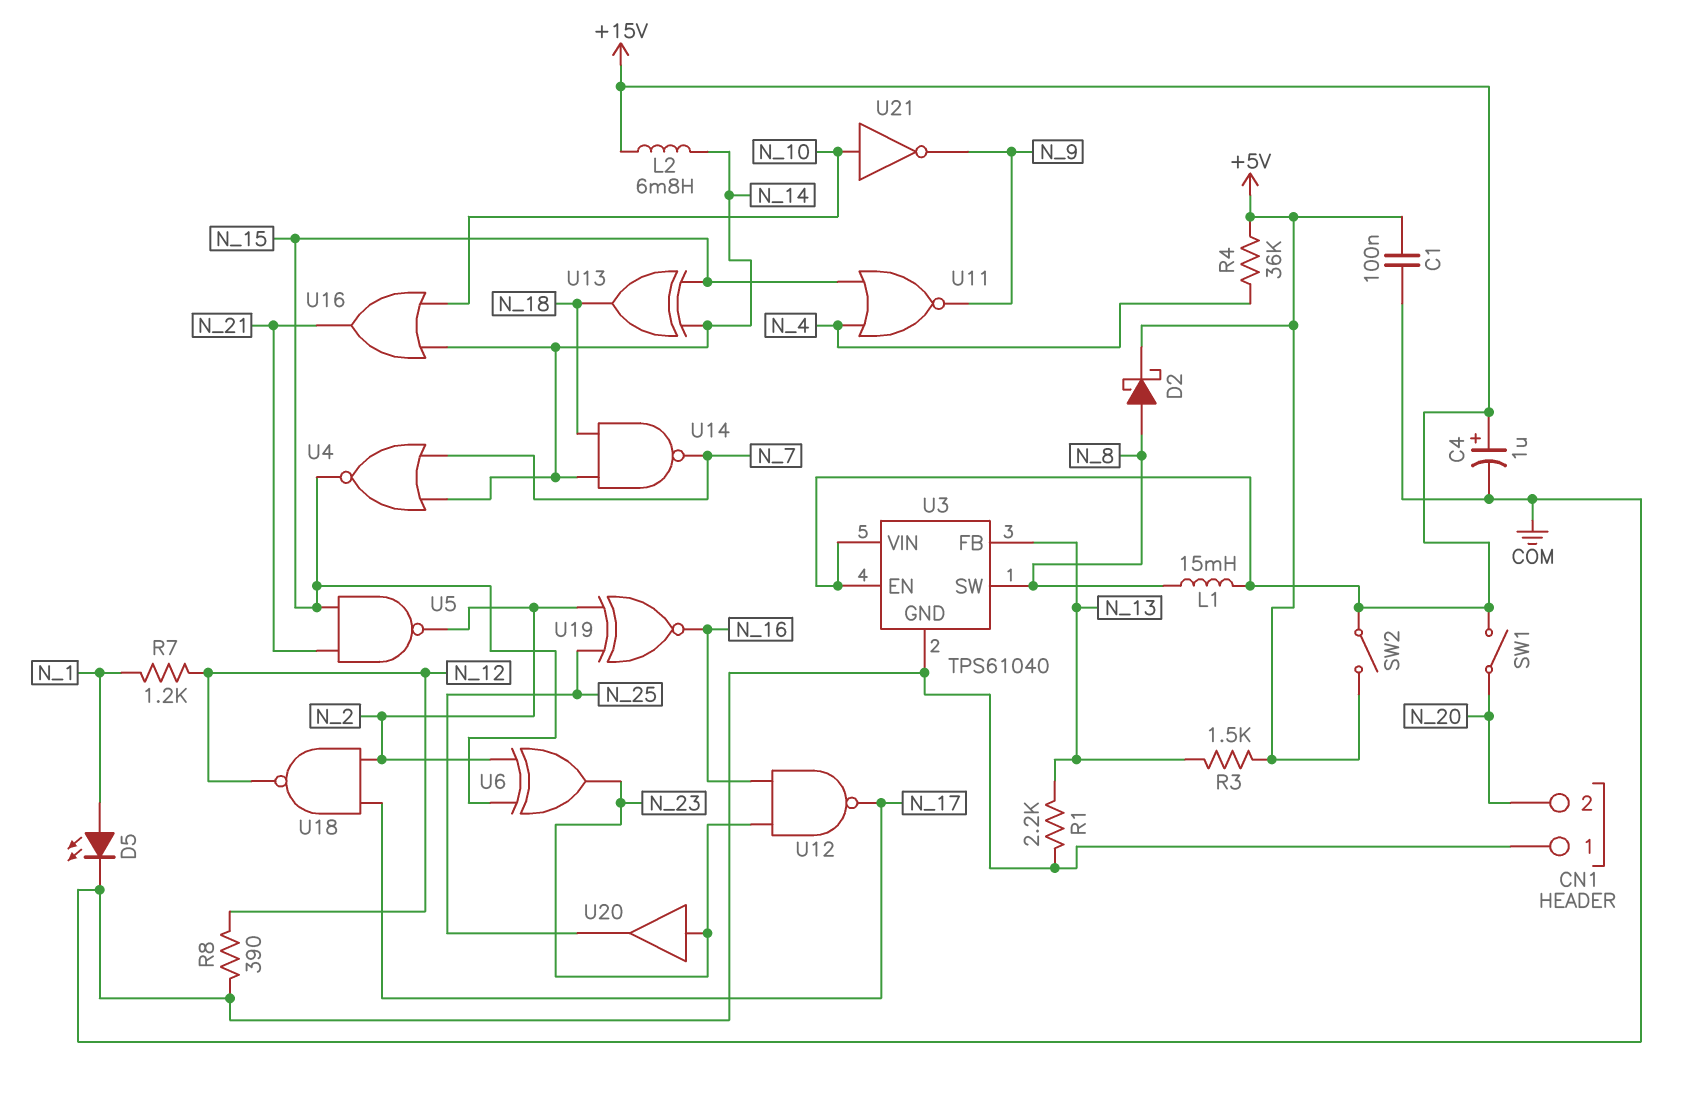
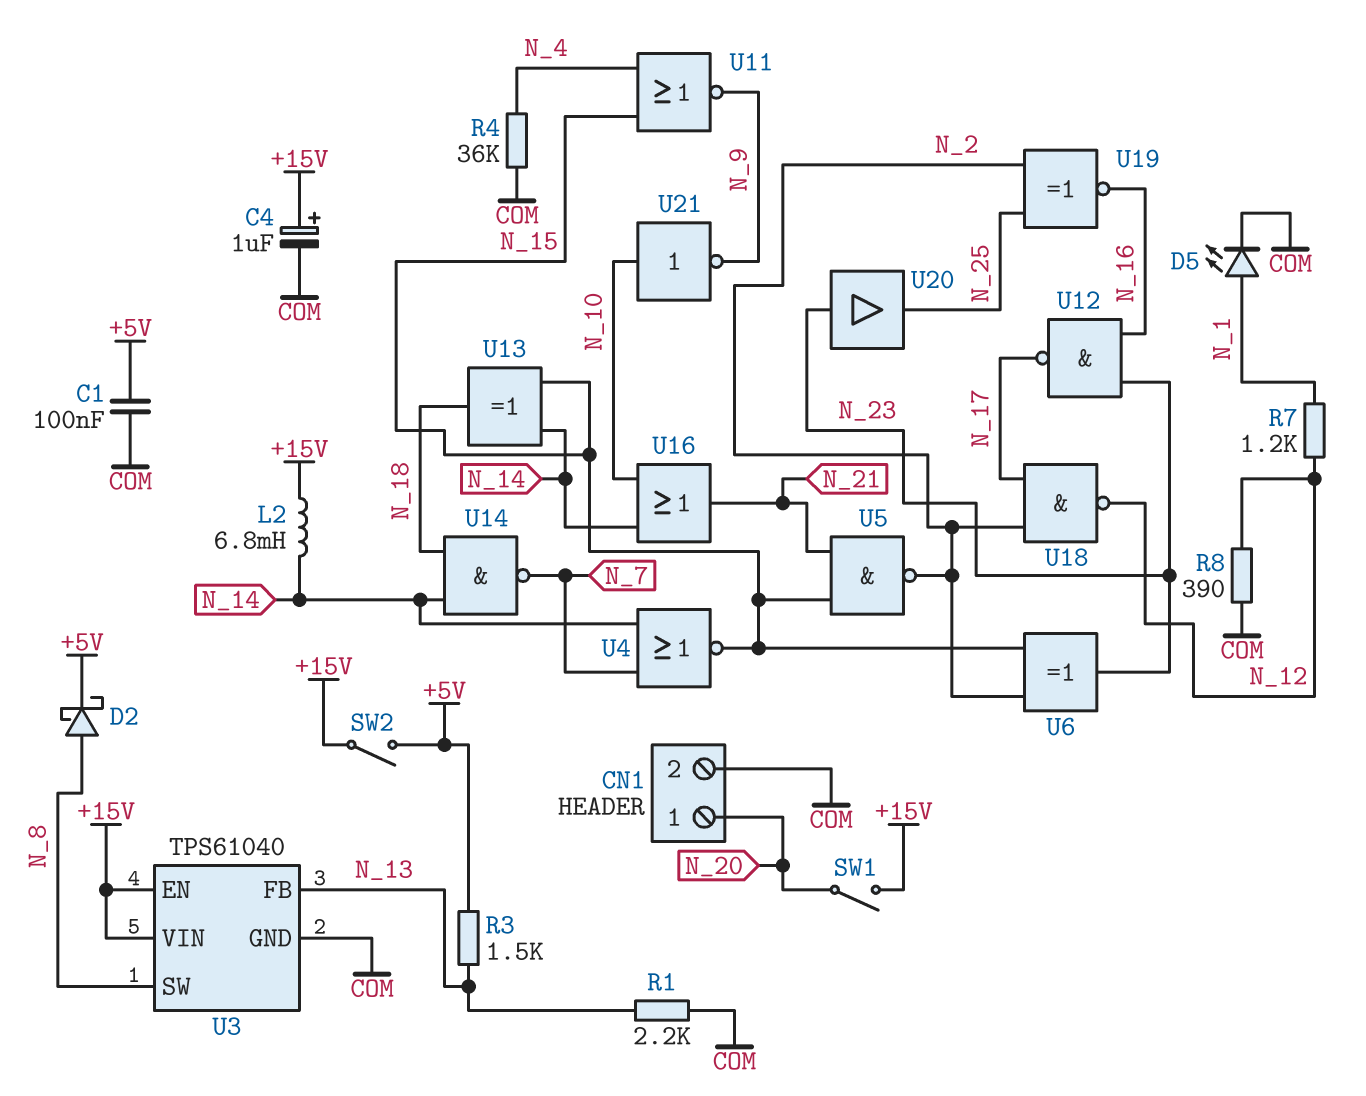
CN1 pin 1: COM -> N_20
CN1 pin 2: N_20 -> COM
L1: 15mH (+15V, N_8) -> none
R4: 36k (+5V, N_4) -> 36k (COM, N_4)

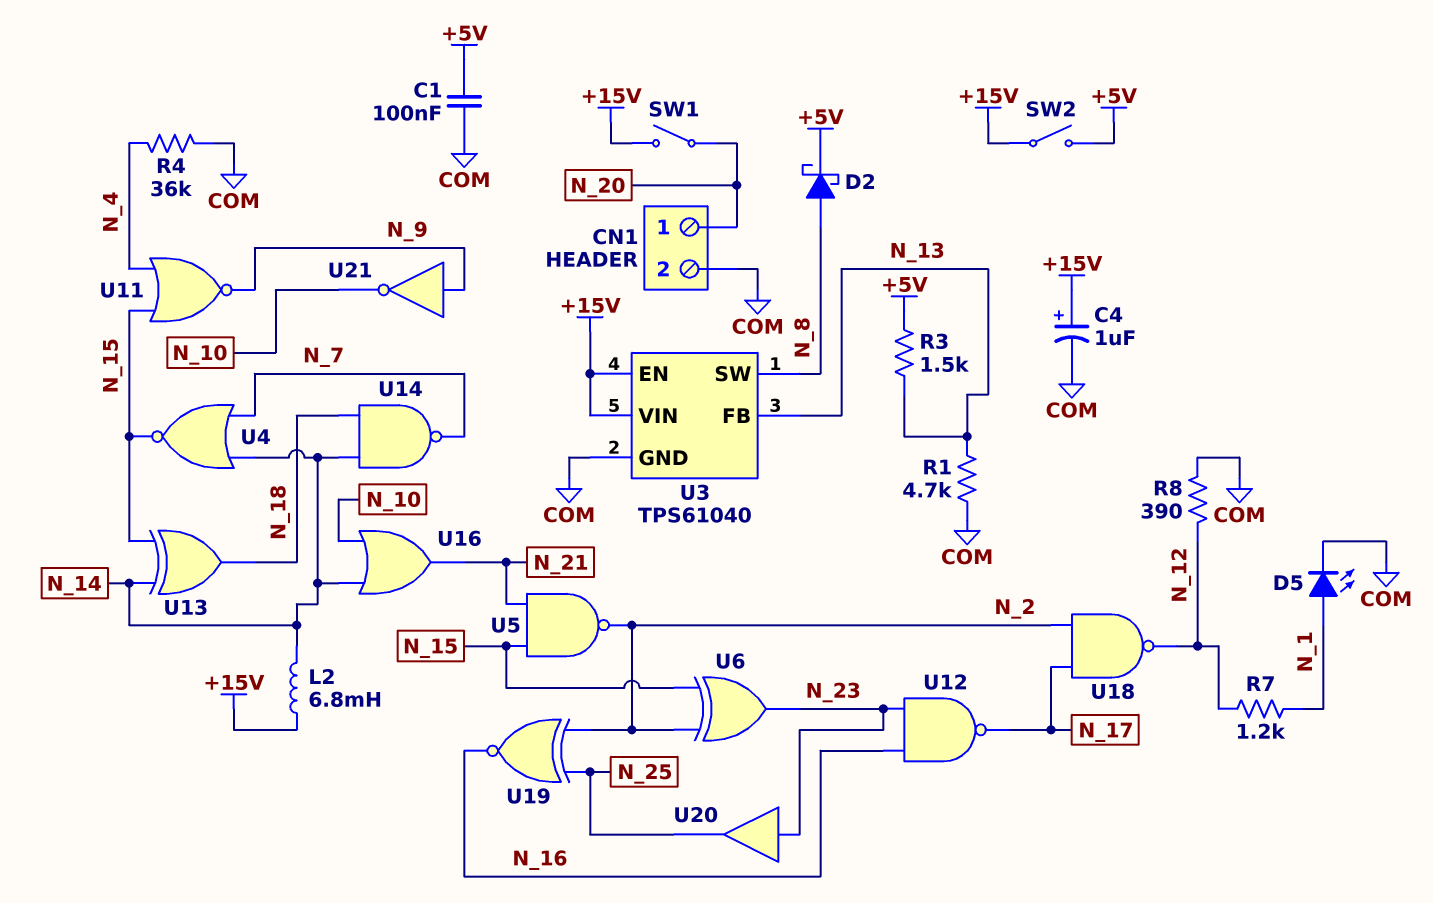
R1: 2.2k (COM, N_13) -> 4.7k (COM, N_13)
U21: NOT (in N_10, out N_9) -> NOT (in N_9, out N_10)

